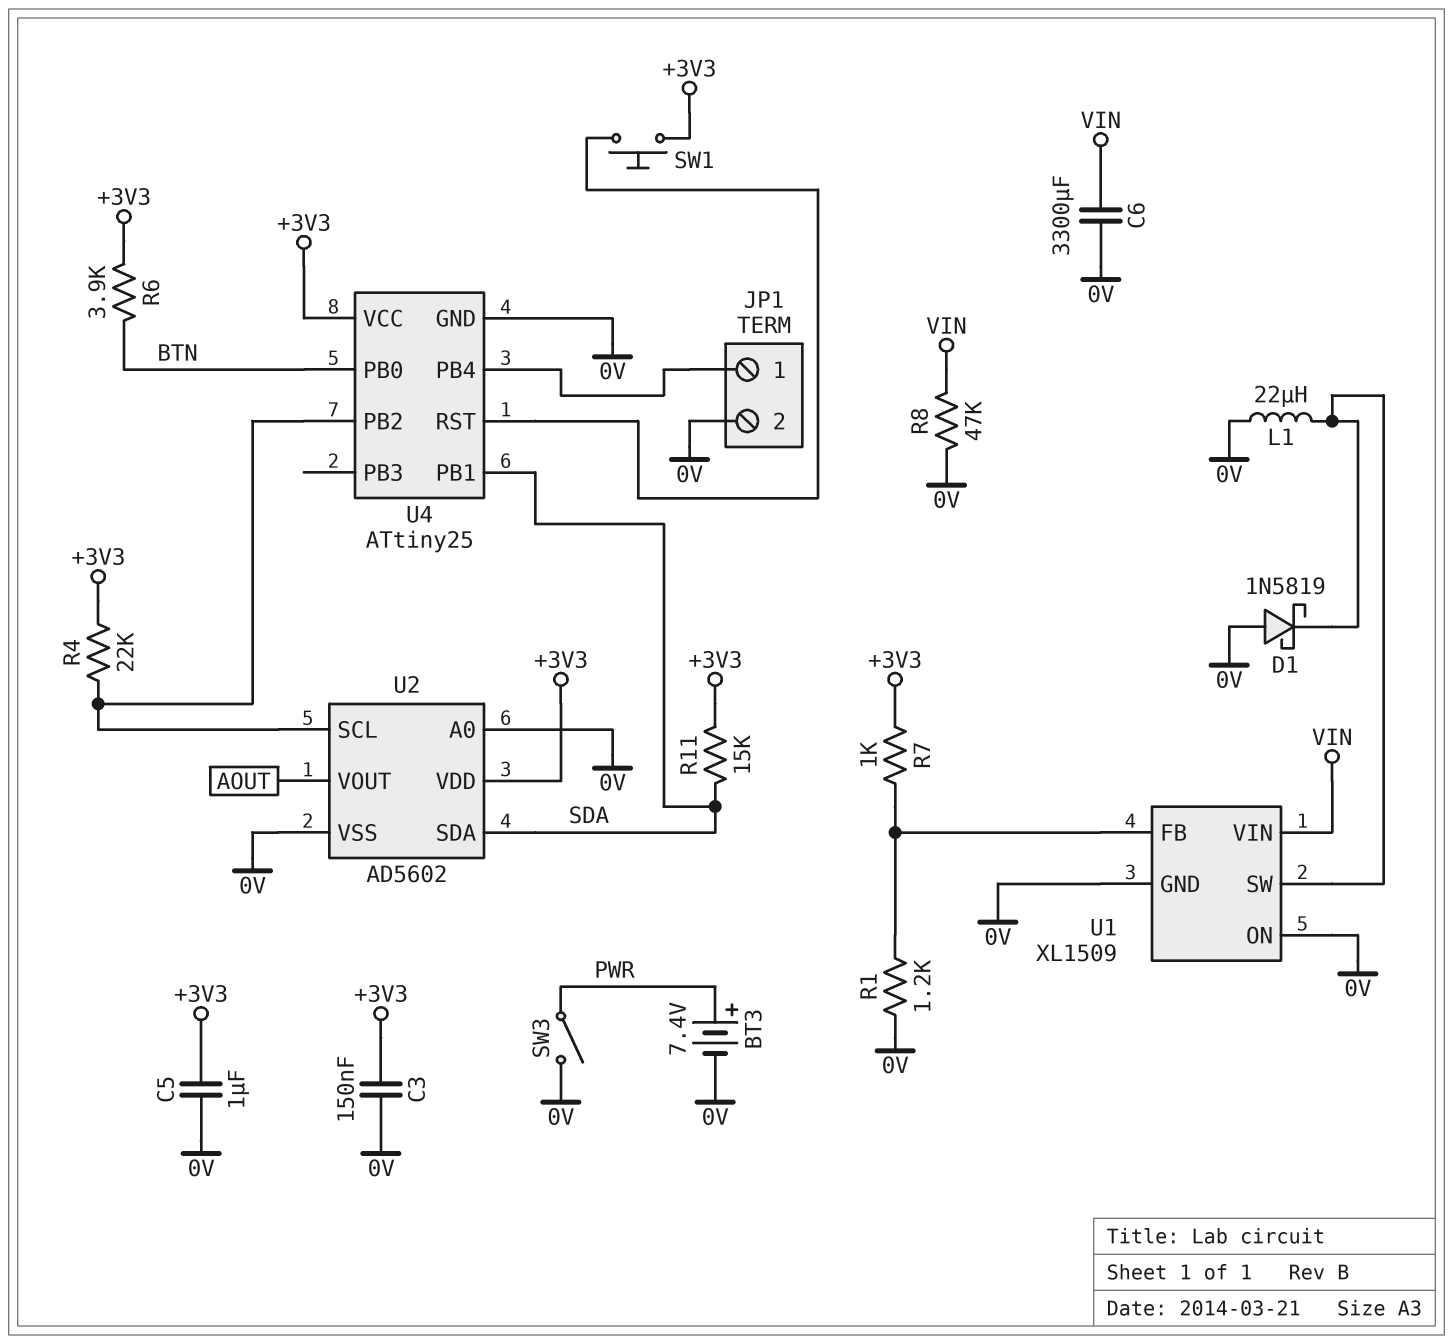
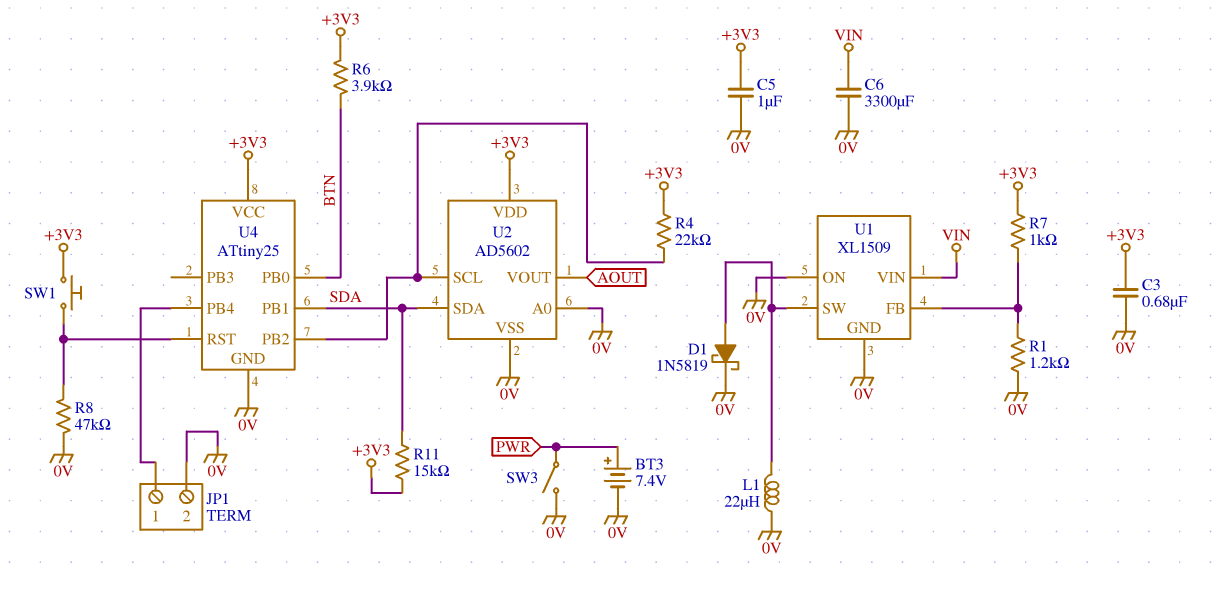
C3: 150nF (+3V3, 0V) -> 680nF (+3V3, 0V)
D1: schottky 1N5819 (A 0V, K U1/SW) -> schottky 1N5819 (A U1/SW, K 0V)
R8: 47k (0V, VIN) -> 47k (0V, U4/RST)

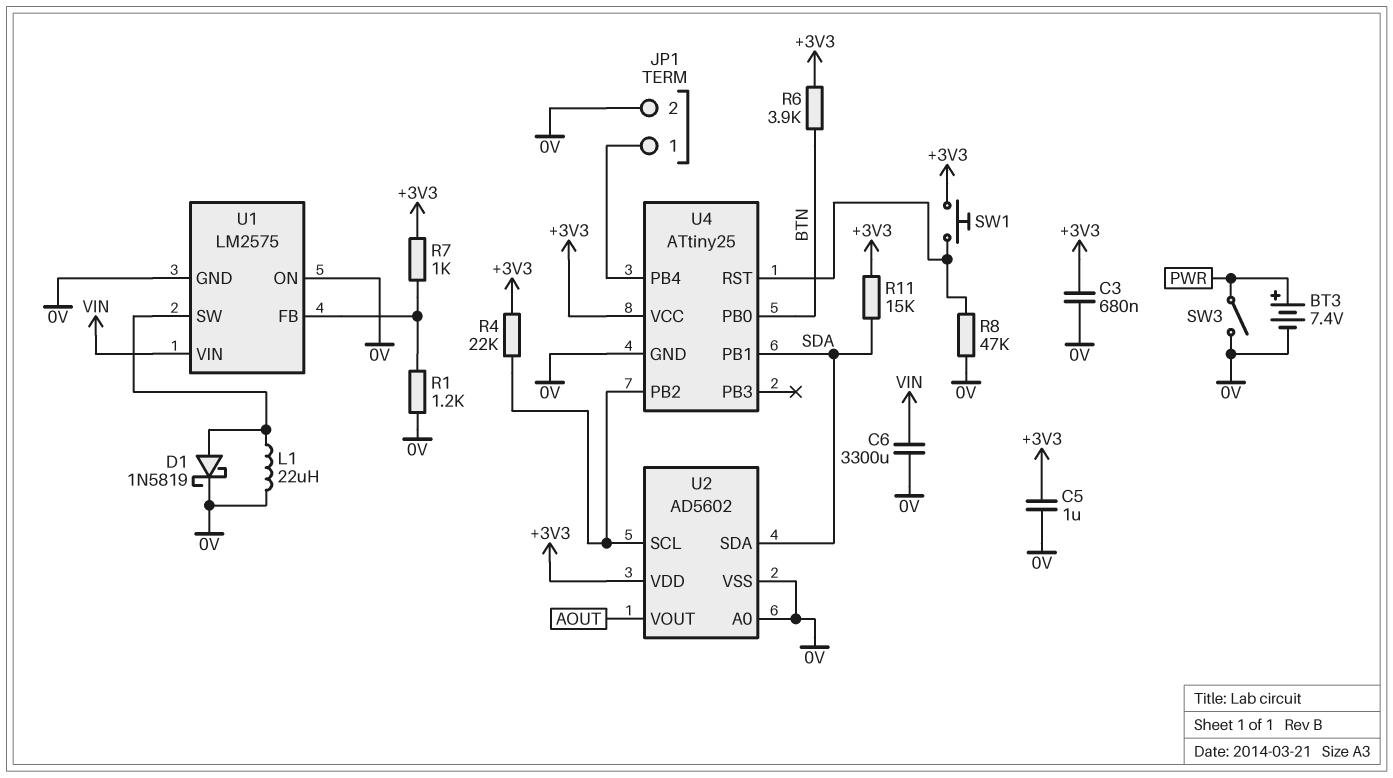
U1: XL1509 -> LM2575

